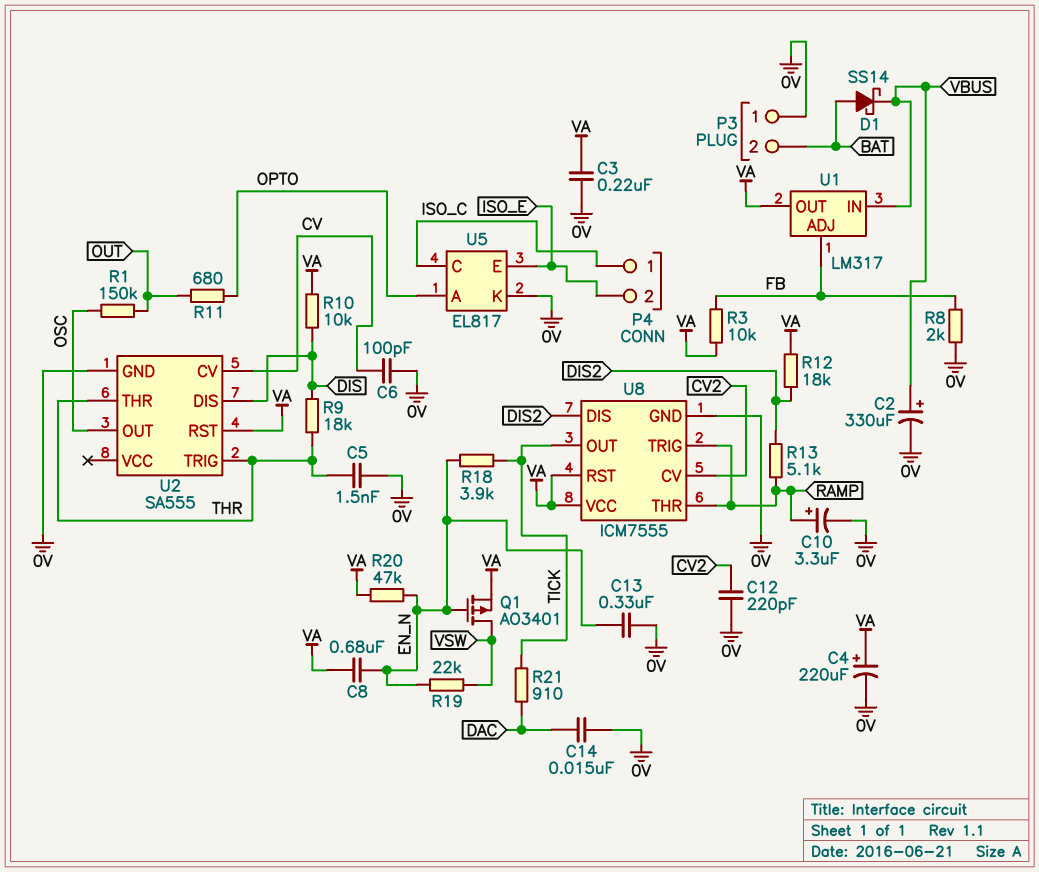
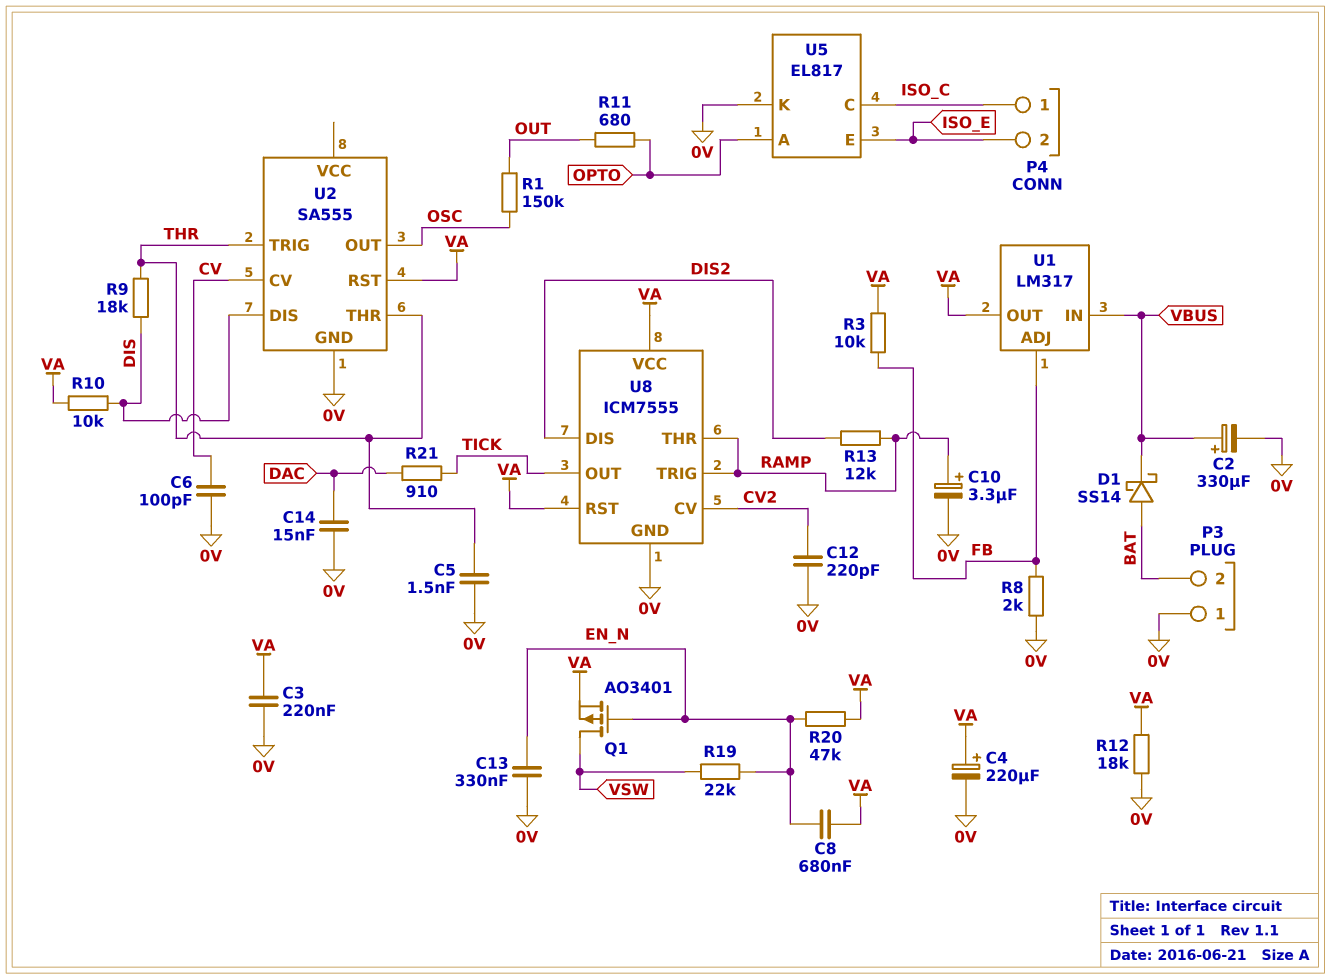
R12: 18k (DIS2, VA) -> 18k (0V, VA)
R13: 5.1k (DIS2, RAMP) -> 12k (DIS2, RAMP)
R18: 3.9k (EN_N, TICK) -> none

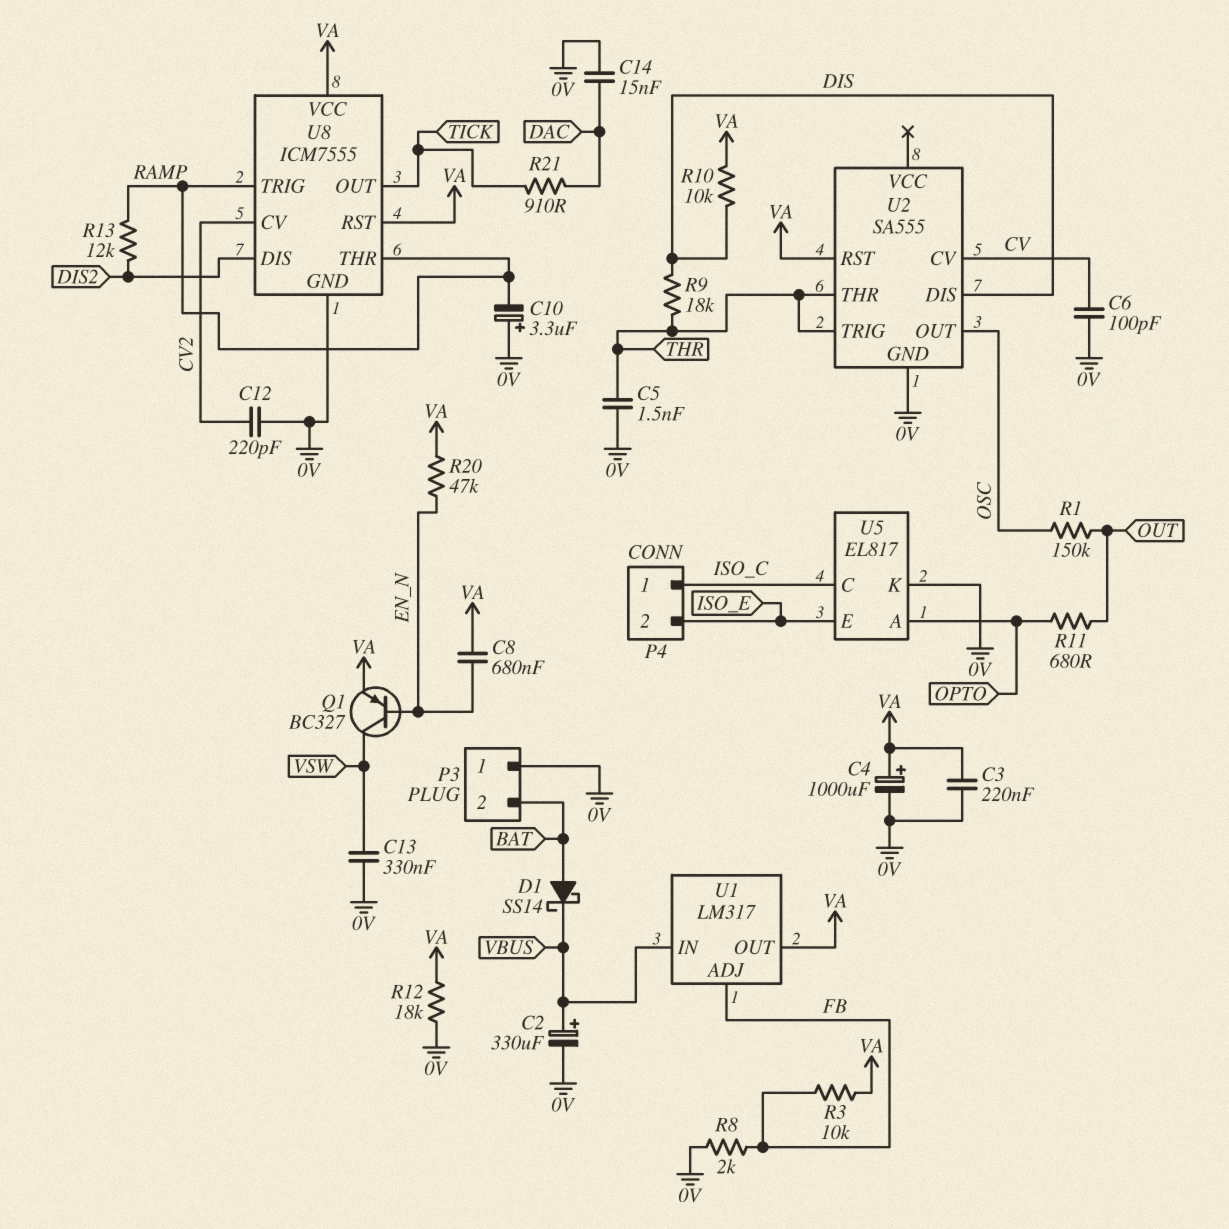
C4: 220uF (plus VA, minus 0V) -> 1000uF (plus VA, minus 0V)
C10: 3.3uF (plus RAMP, minus 0V) -> 3.3uF (plus 0V, minus RAMP)
C13: 330nF (0V, EN_N) -> 330nF (0V, VSW)
Q1: PMOS AO3401 (G EN_N, D VSW, S VA) -> PNP BC327 (B EN_N, C VSW, E VA)
R19: 22k (EN_N, VSW) -> none

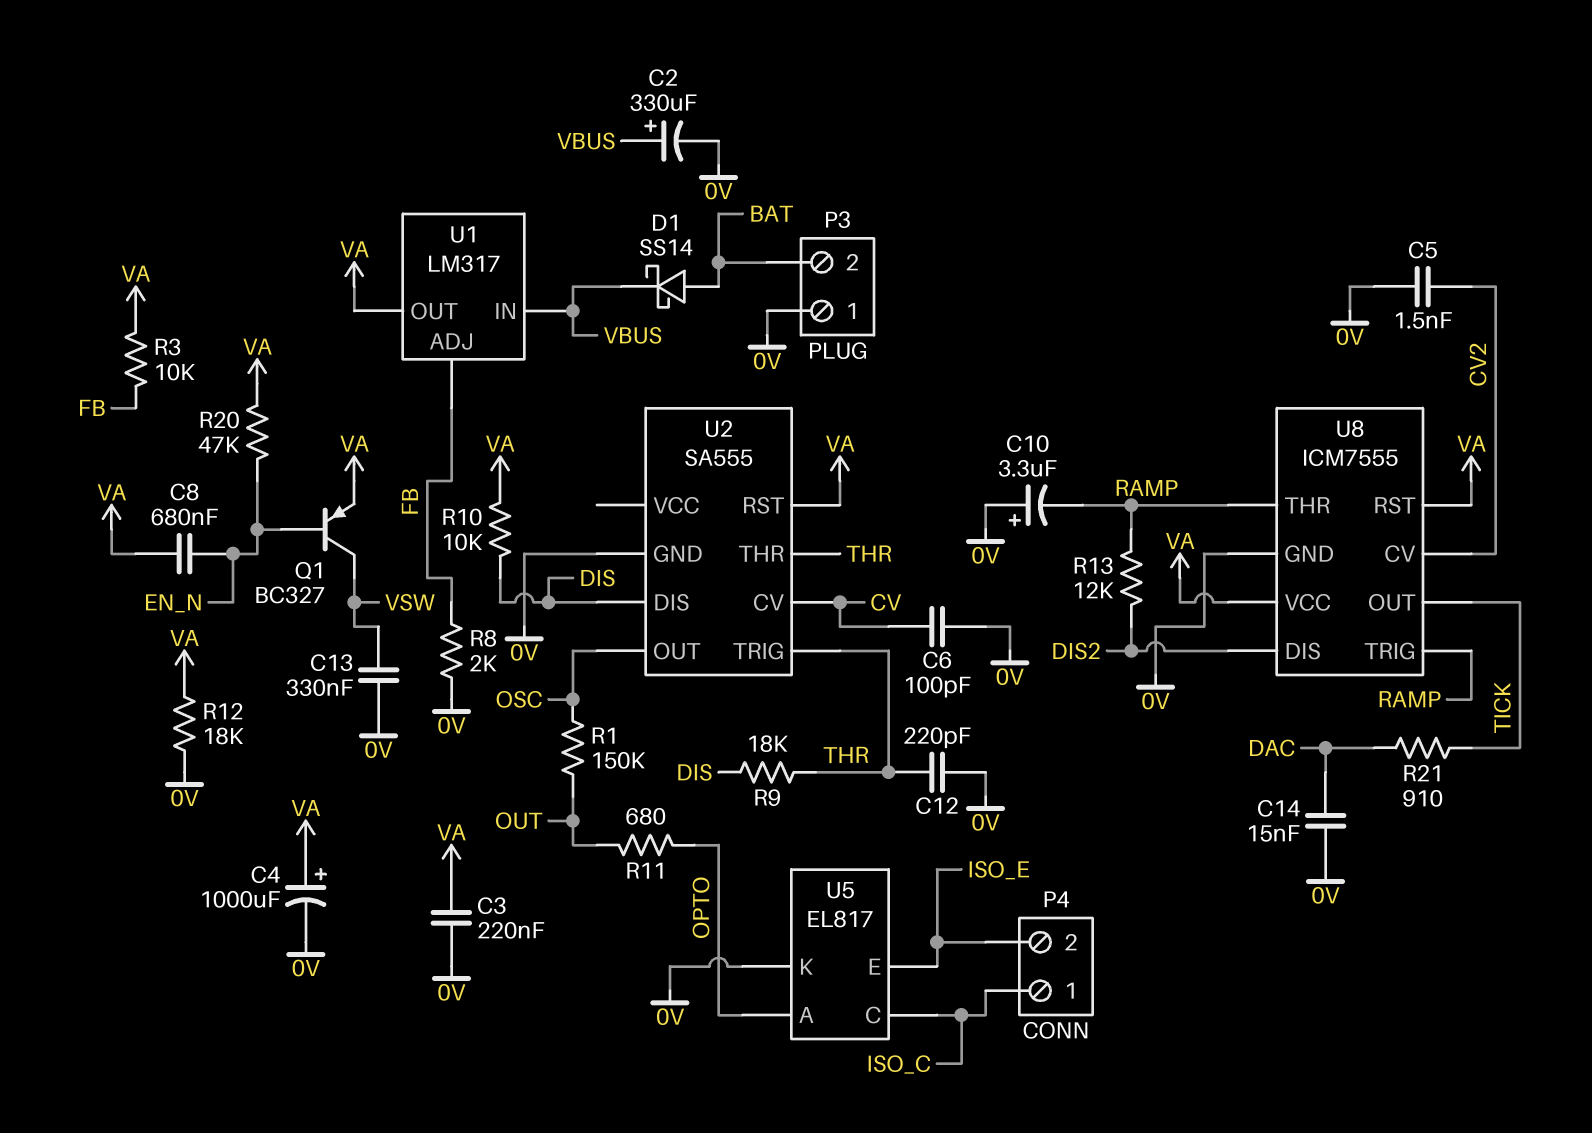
C5: 1.5nF (0V, THR) -> 1.5nF (0V, CV2)
C12: 220pF (0V, CV2) -> 220pF (0V, THR)

